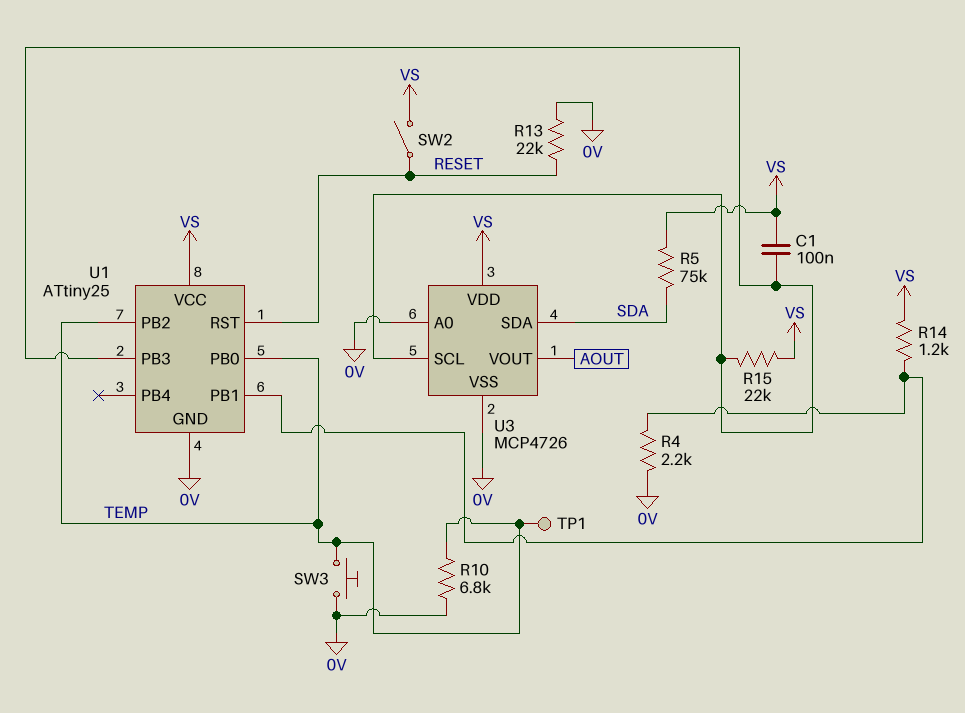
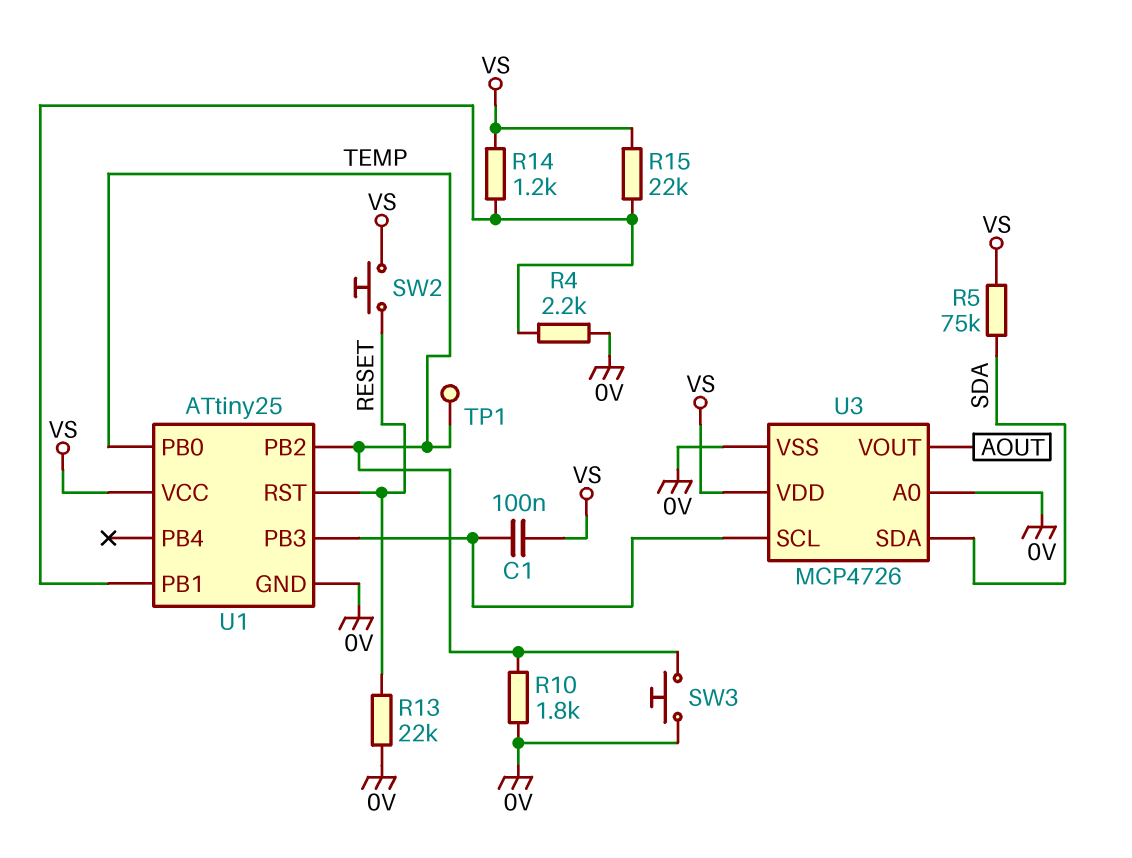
R10: 6.8k (0V, TEMP) -> 1.8k (0V, TEMP)
R15: 22k (U1/PB3, VS) -> 22k (U1/PB1, VS)
SW2: switch (RESET, VS) -> button (RESET, VS)

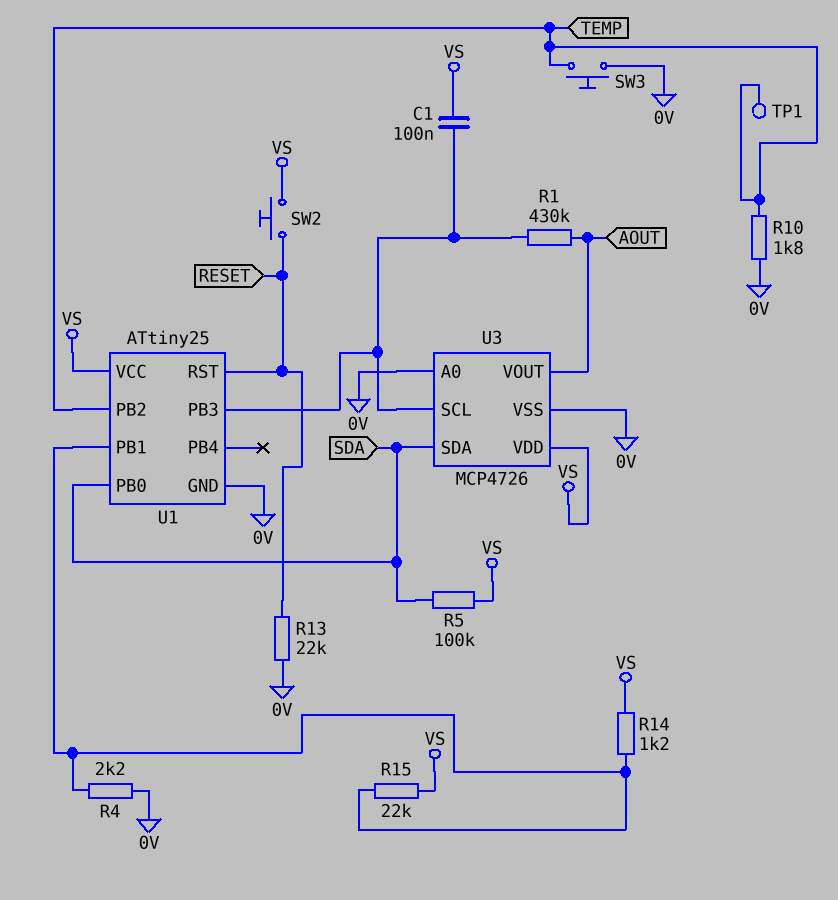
R1: none -> 430k (AOUT, U1/PB3)
R5: 75k (SDA, VS) -> 100k (SDA, VS)
U1 pin PB0: TEMP -> SDA

